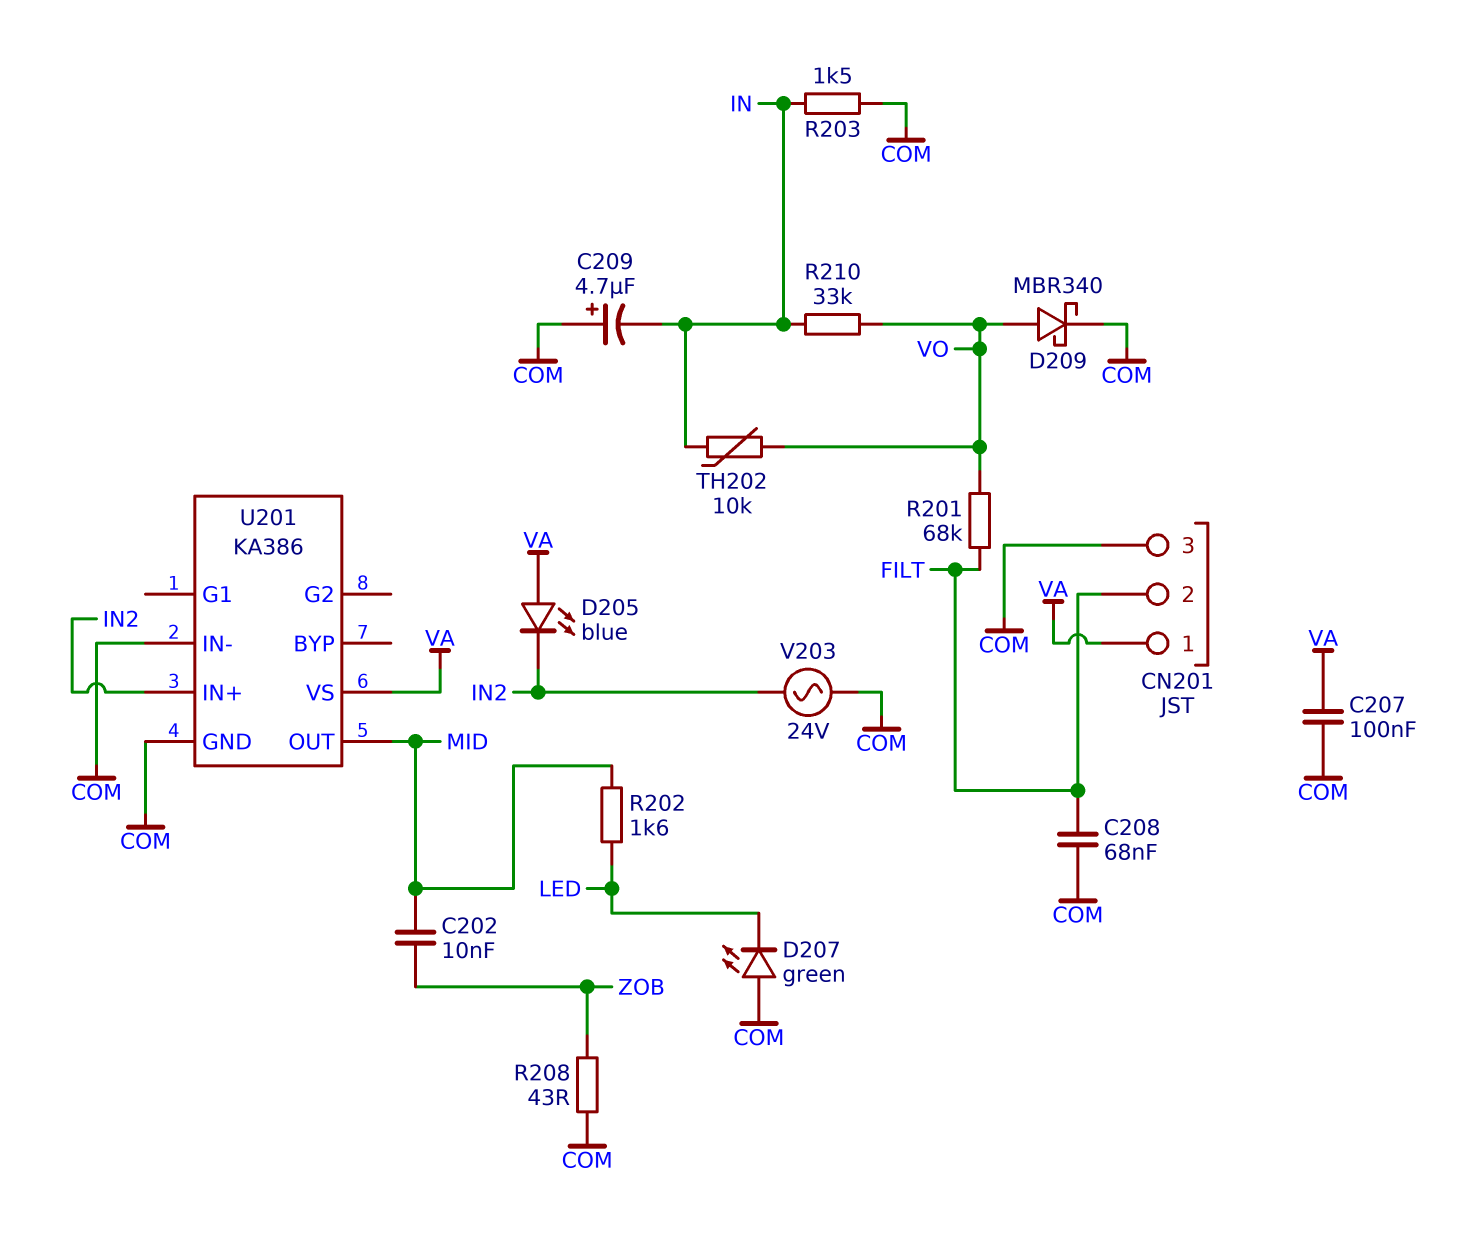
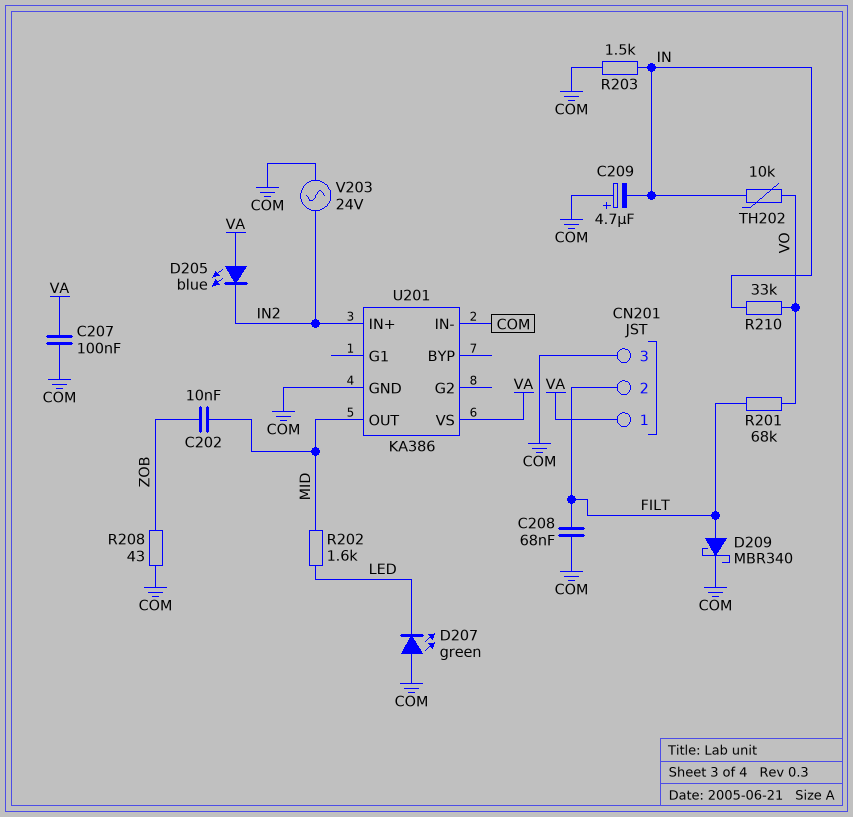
D209: schottky MBR340 (A VO, K COM) -> schottky MBR340 (A FILT, K COM)

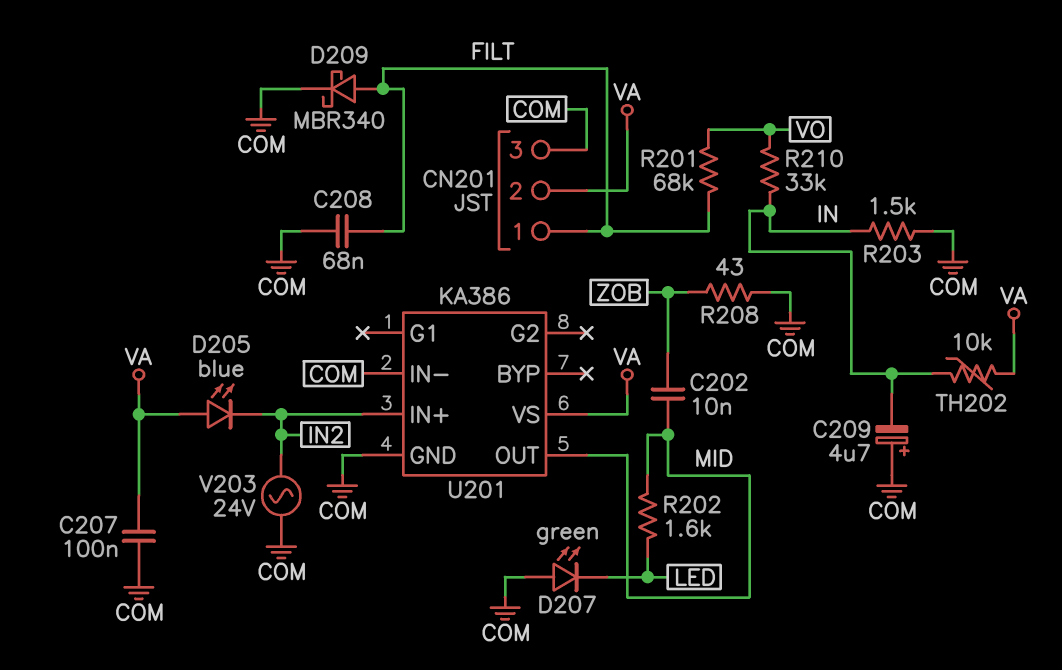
CN201 pin 1: VA -> FILT
CN201 pin 2: FILT -> VA
TH202: 10k (IN, VO) -> 10k (IN, VA)

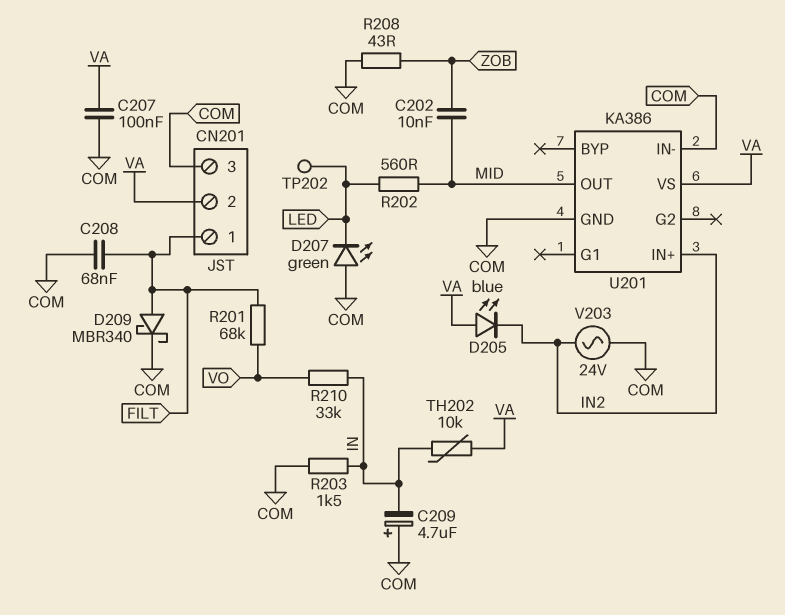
R202: 1.6k (LED, MID) -> 560 (LED, MID)
TP202: none -> test point (LED)

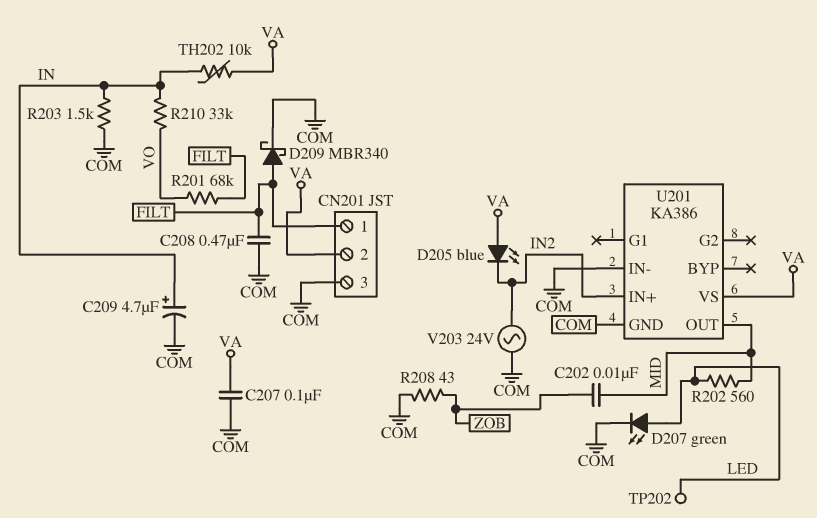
C208: 68nF (COM, FILT) -> 470nF (COM, FILT)
C209: 4.7uF (plus COM, minus IN) -> 4.7uF (plus IN, minus COM)
D207: LED green (A COM, K LED) -> LED green (A LED, K COM)

